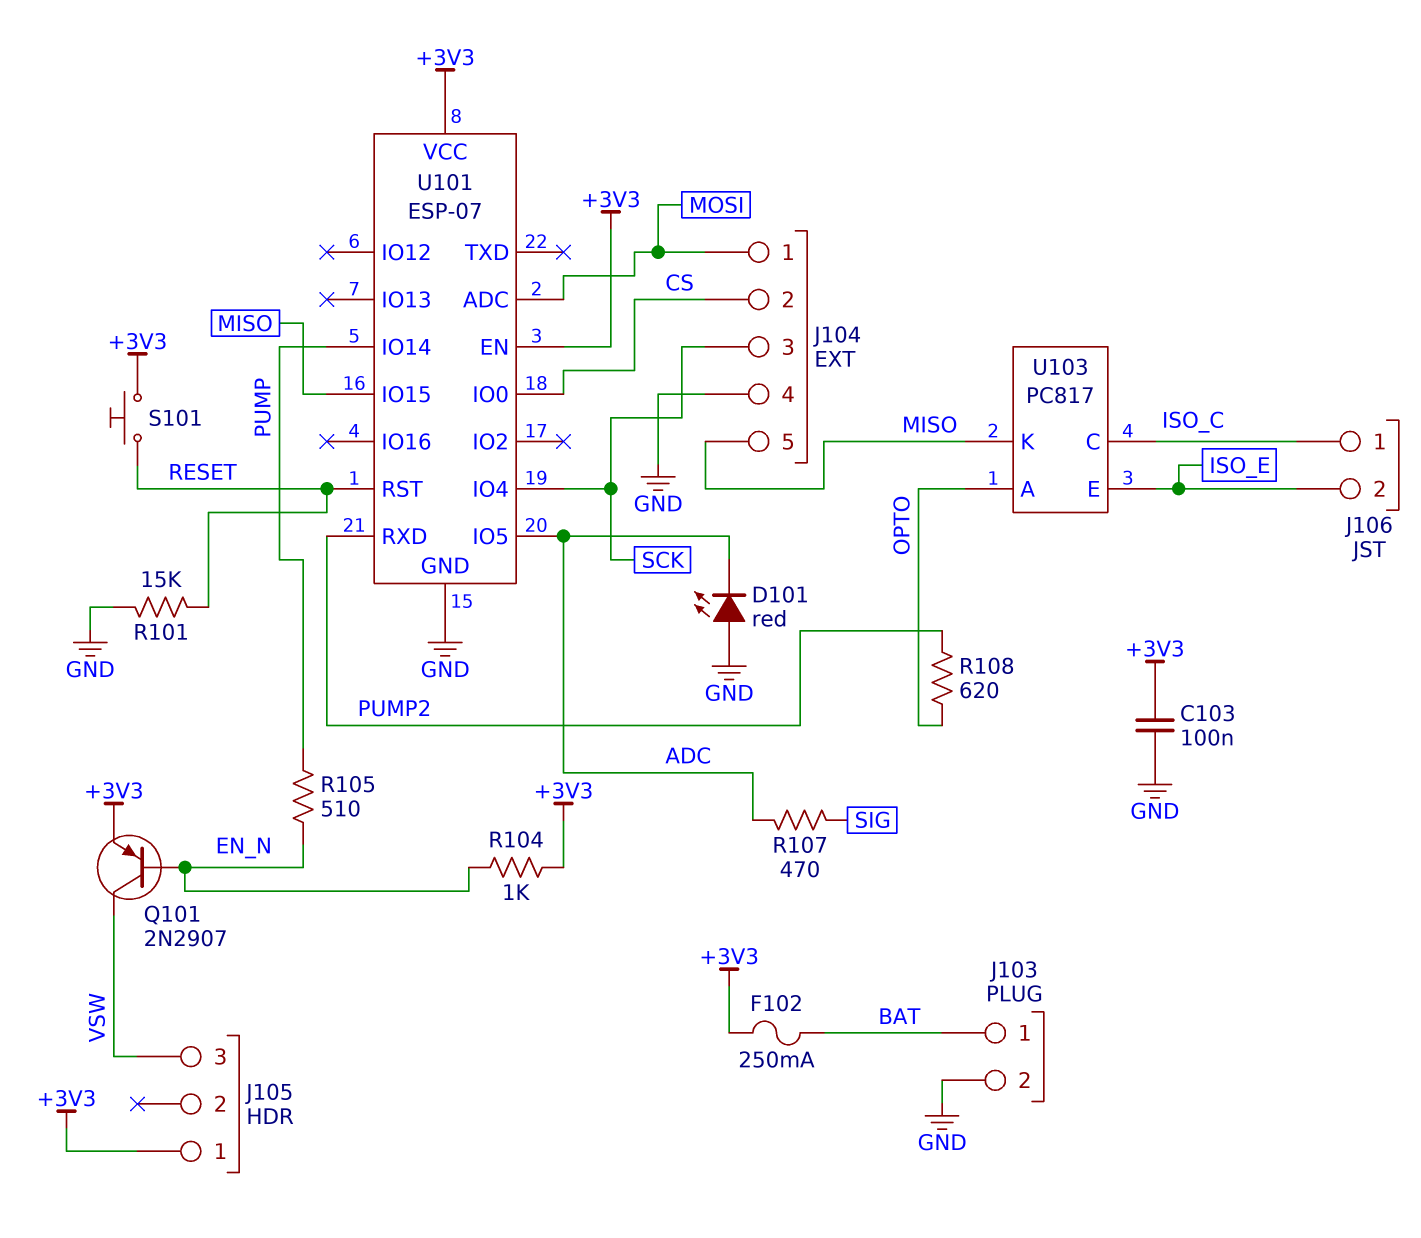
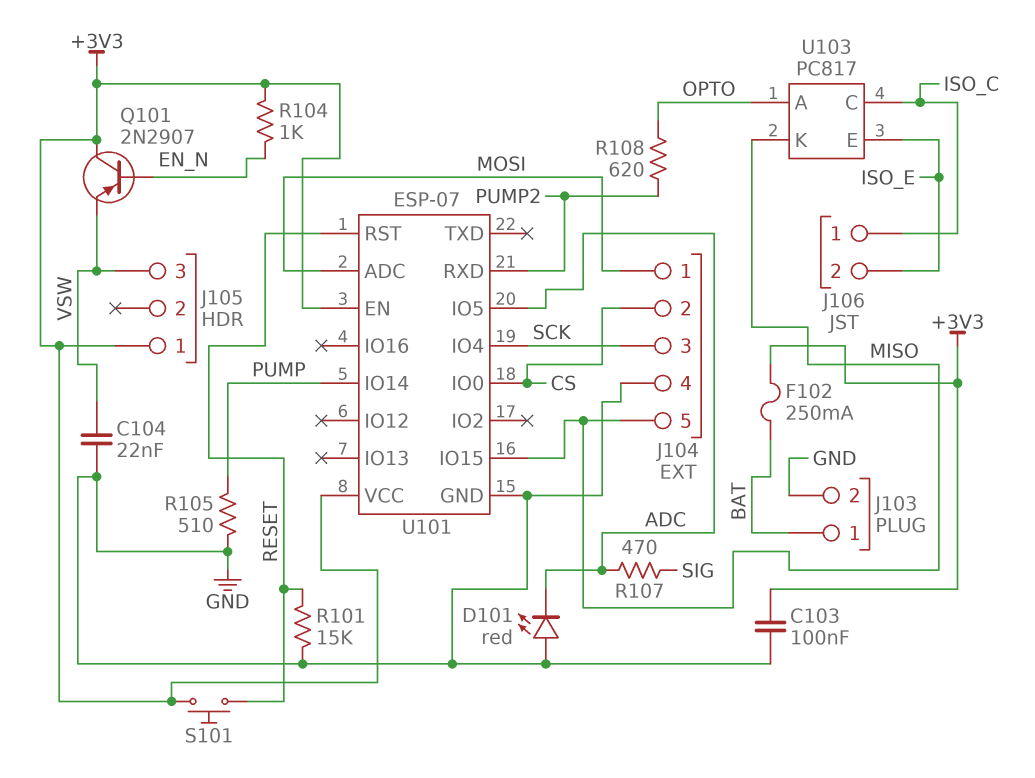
C104: none -> 22nF (GND, VSW)
Q101: PNP 2N2907 (B EN_N, C VSW, E +3V3) -> PNP 2N2907 (B EN_N, C +3V3, E VSW)
R105: 510 (EN_N, PUMP) -> 510 (GND, PUMP)

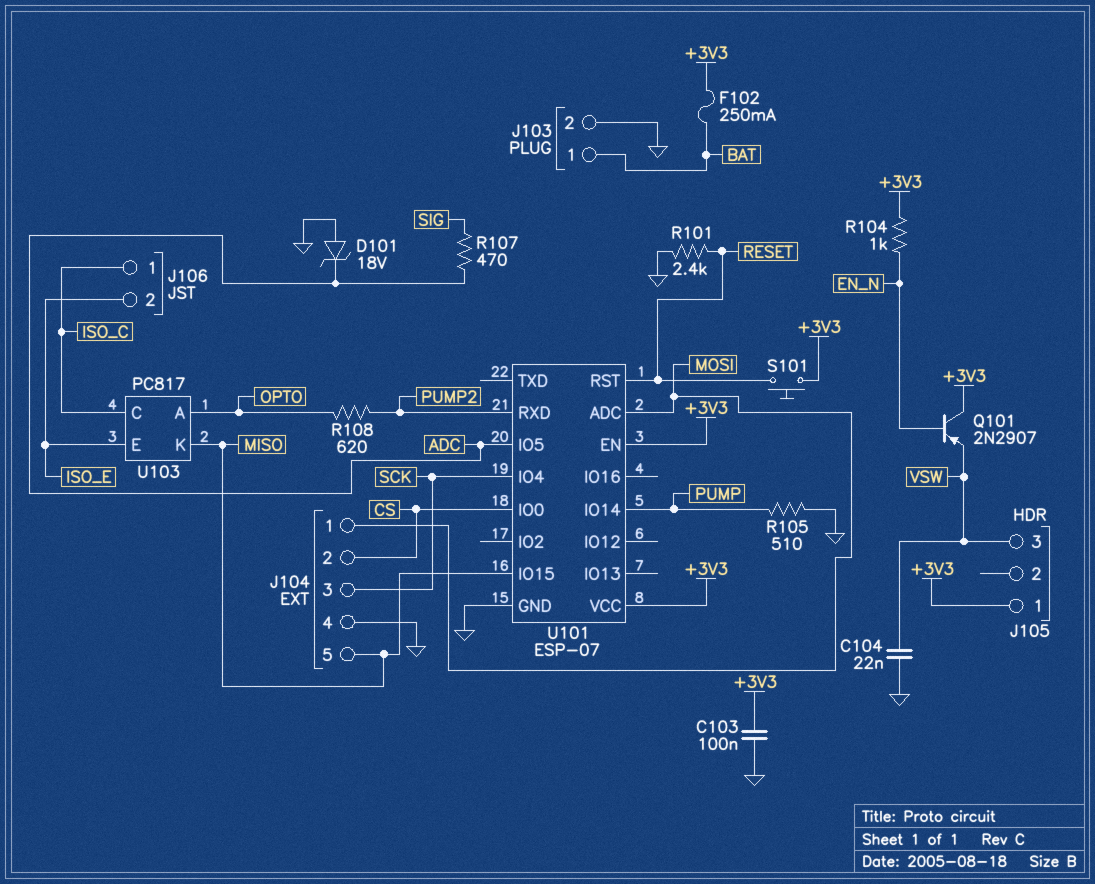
D101: LED red (A GND, K ADC) -> zener 18V (A GND, K ADC)
R101: 15k (GND, RESET) -> 2.4k (GND, RESET)

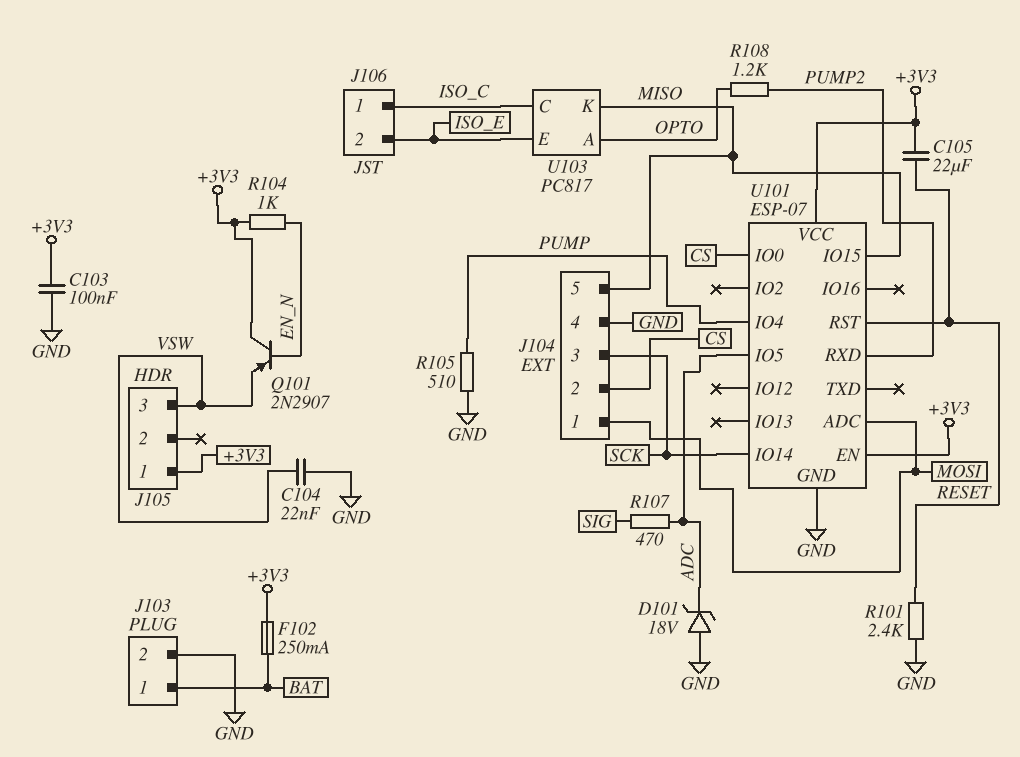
C105: none -> 22uF (+3V3, RESET)
R108: 620 (OPTO, PUMP2) -> 1.2k (OPTO, PUMP2)
S101: button (+3V3, RESET) -> none
U101 pin IO4: SCK -> PUMP
U101 pin IO14: PUMP -> SCK

